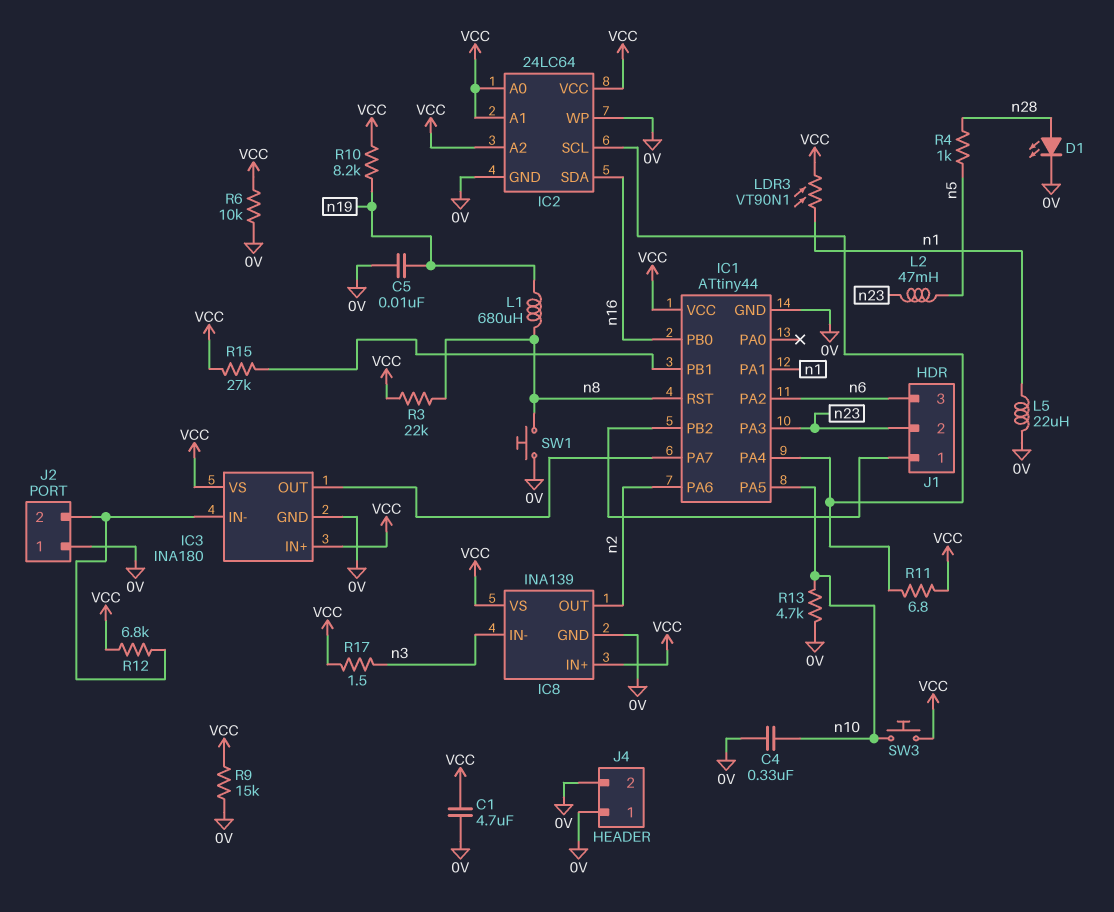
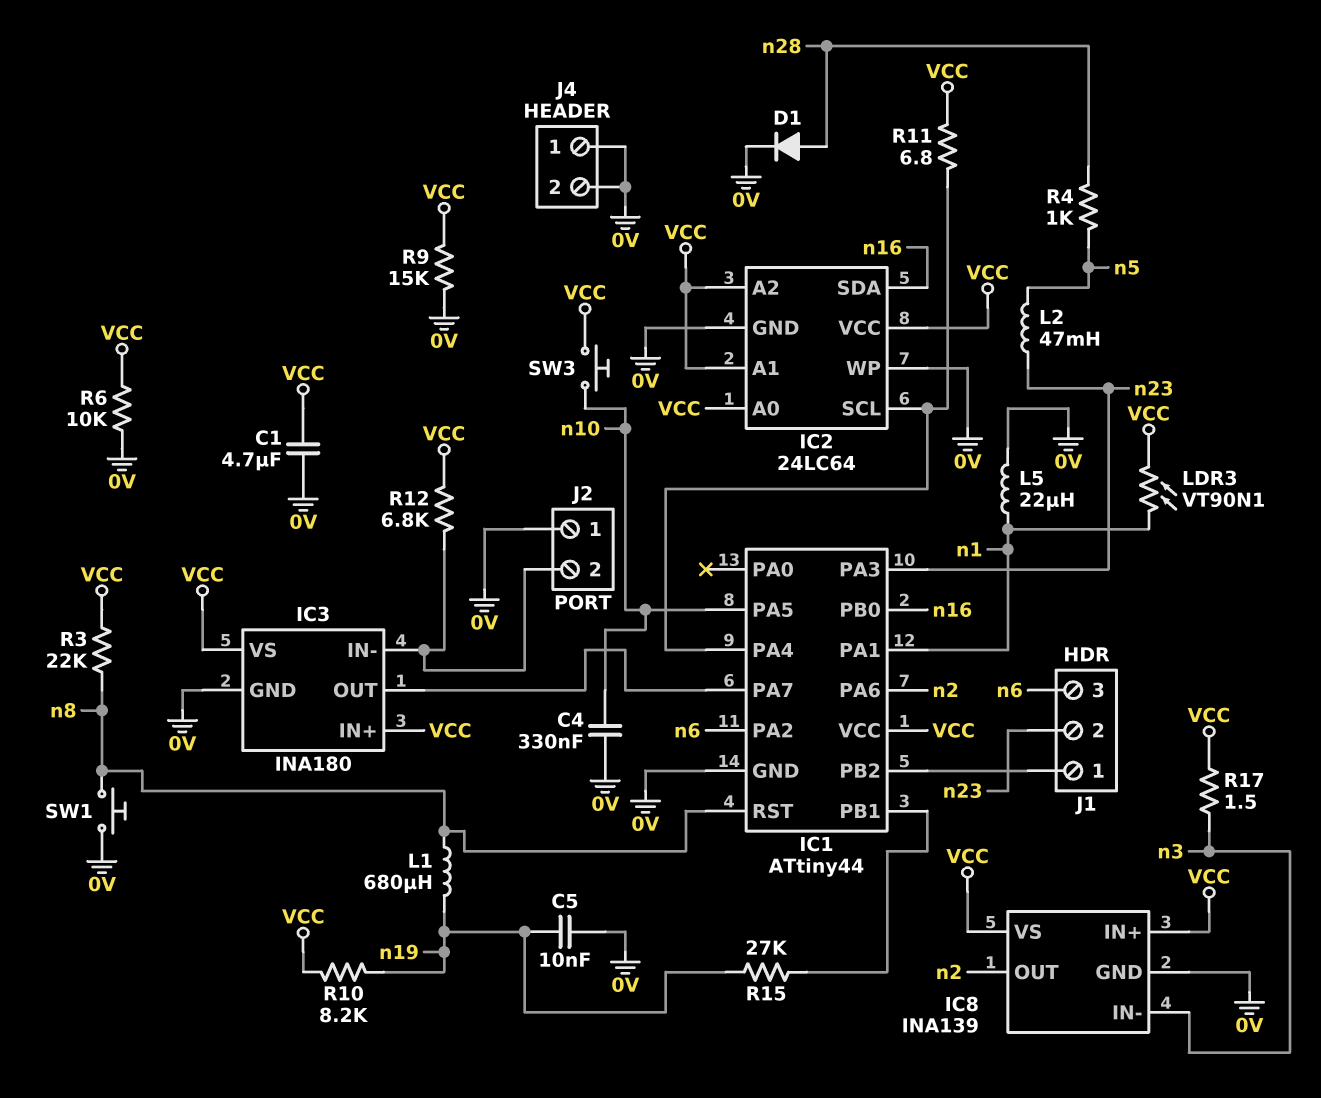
D1: LED (A n28, K 0V) -> diode (A n28, K 0V)
R13: 4.7k (0V, n10) -> none
R15: 27k (IC1/PB1, VCC) -> 27k (IC1/PB1, n19)

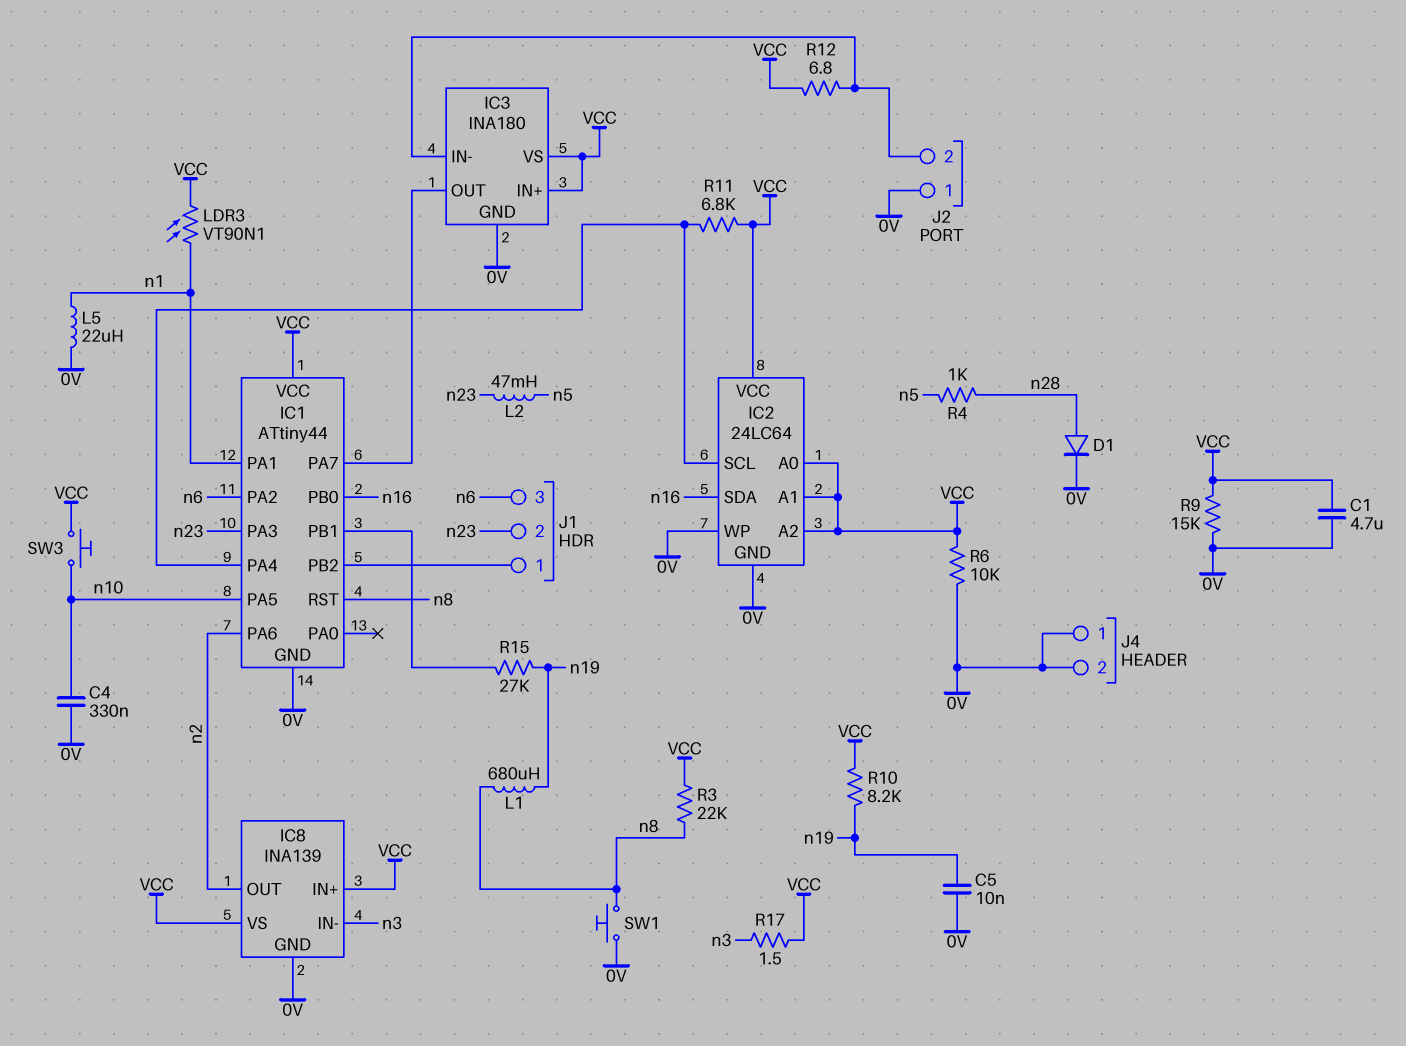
R11: 6.8 (IC1/PA4, VCC) -> 6.8k (IC1/PA4, VCC)
R12: 6.8k (IC3/IN-, VCC) -> 6.8 (IC3/IN-, VCC)

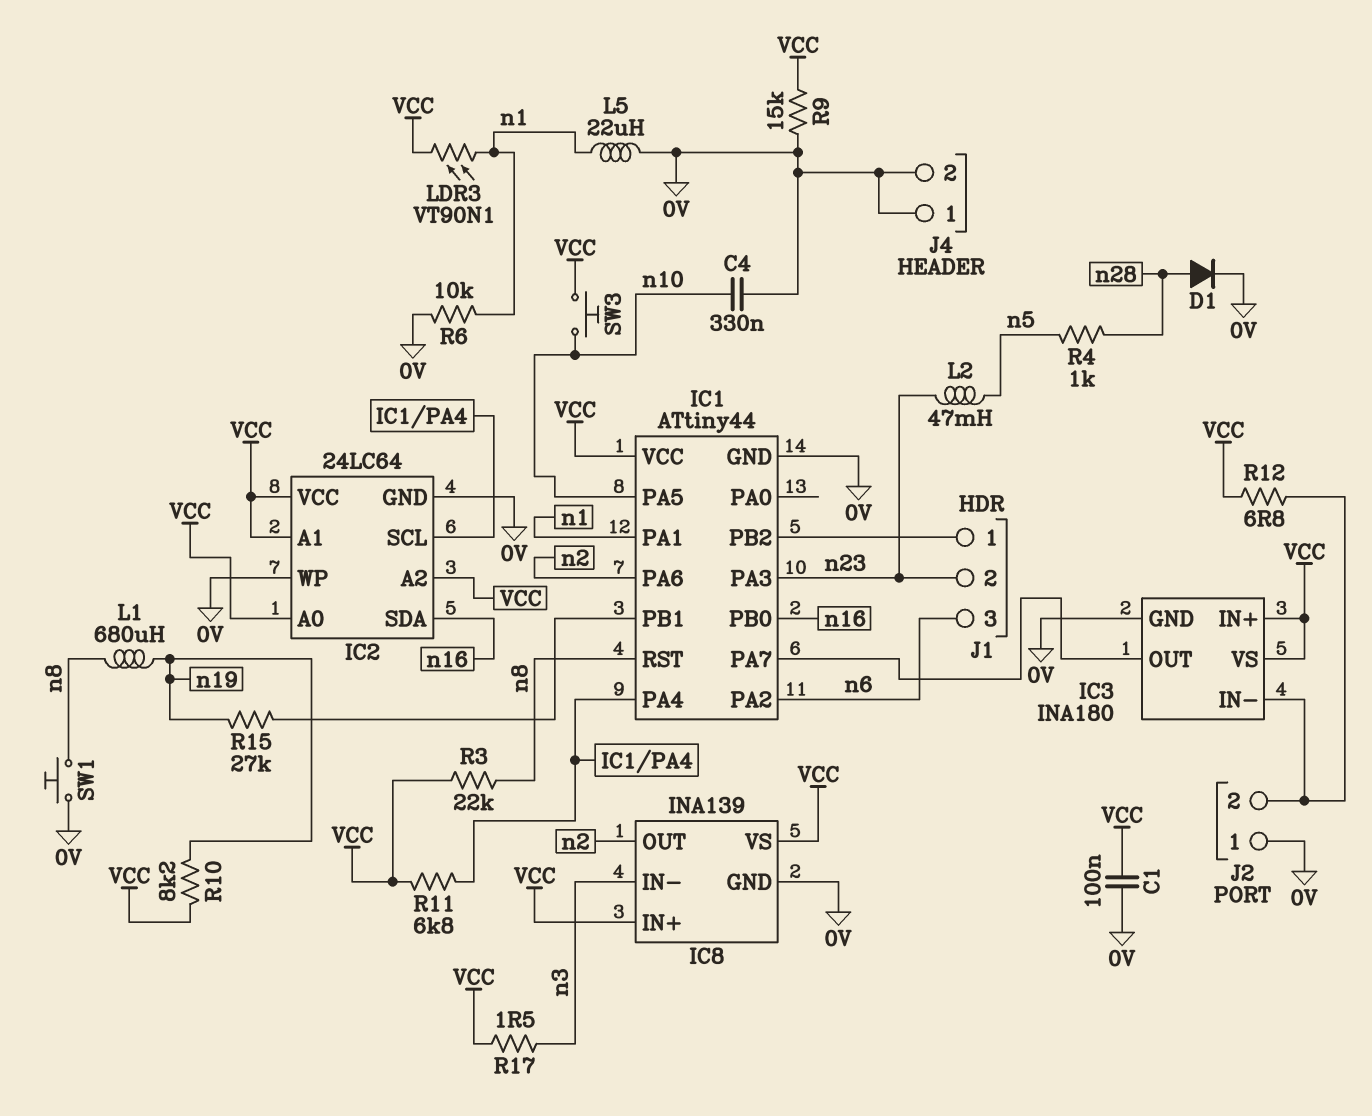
C1: 4.7uF (0V, VCC) -> 100nF (0V, VCC)
C5: 10nF (0V, n19) -> none
R6: 10k (0V, VCC) -> 10k (0V, n1)

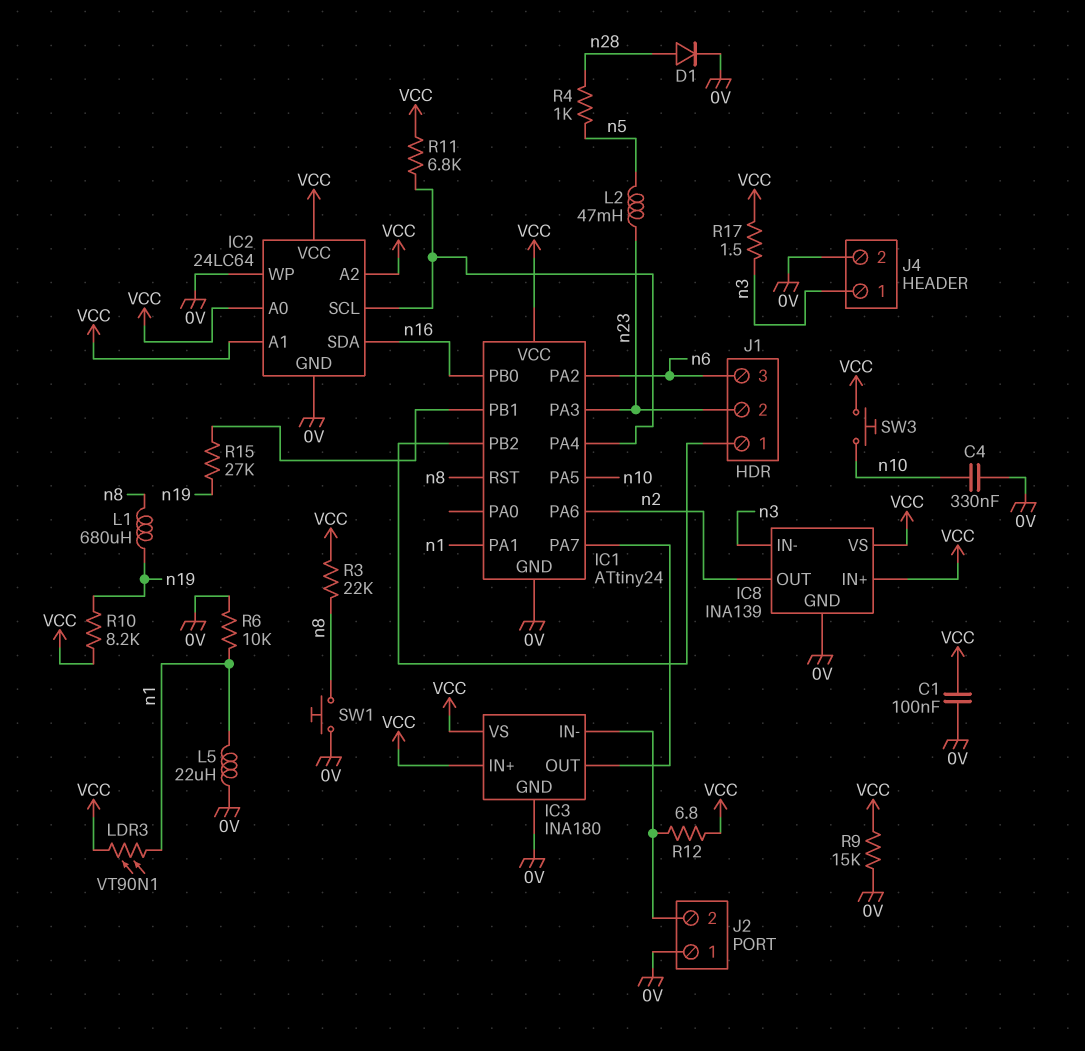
IC1: ATtiny44 -> ATtiny24
J4 pin 1: 0V -> n3

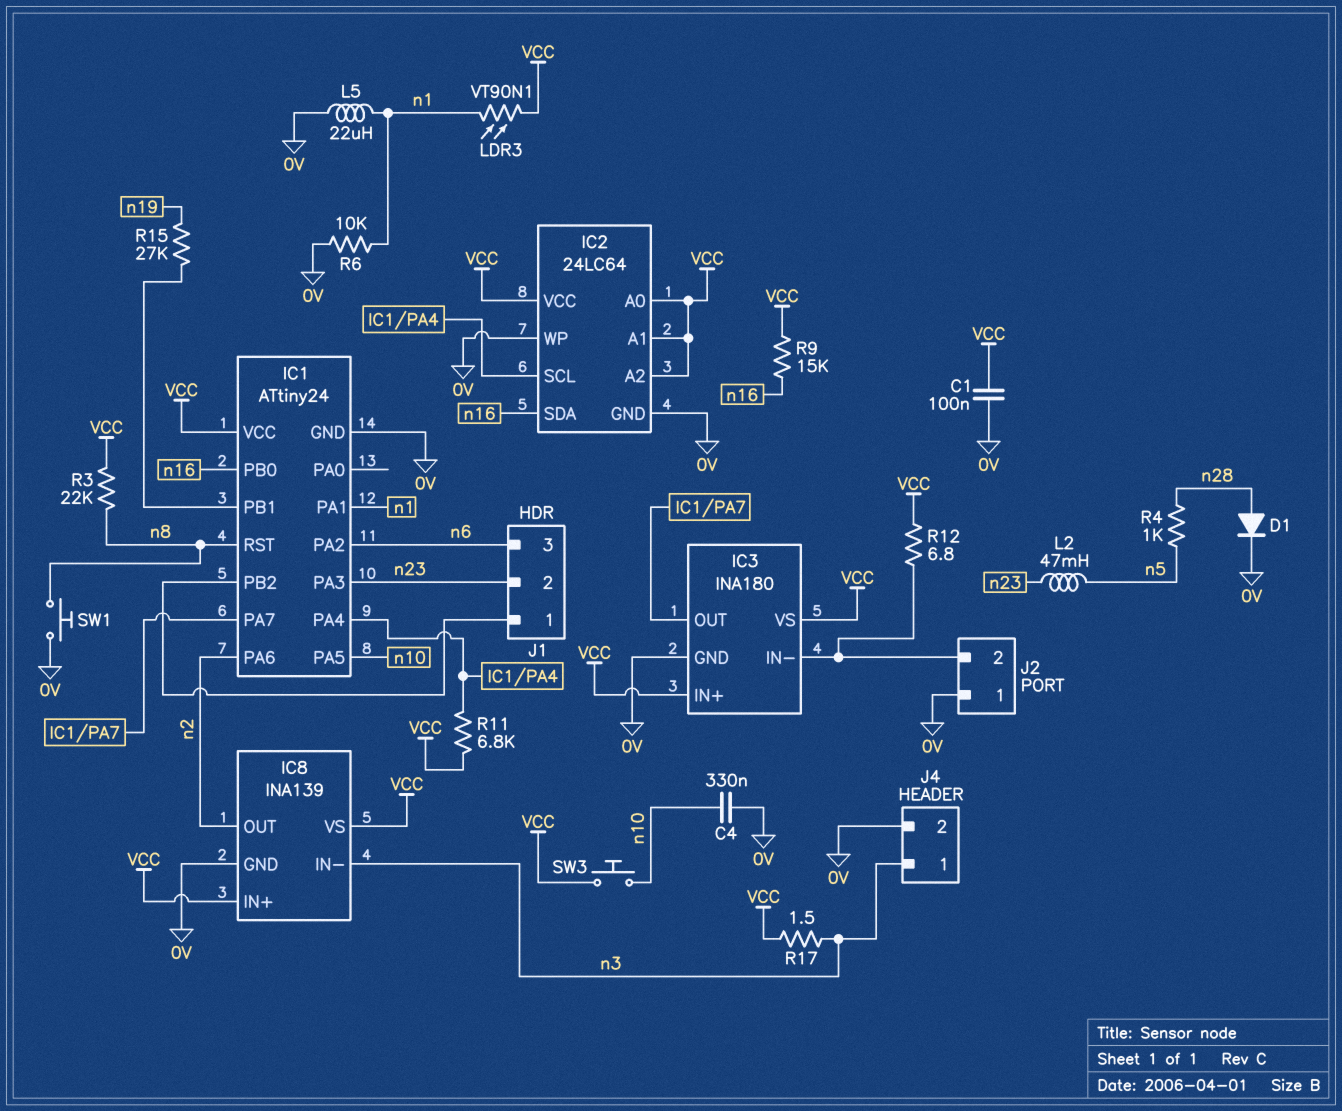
L1: 680uH (n8, n19) -> none
R9: 15k (0V, VCC) -> 15k (VCC, n16)
R10: 8.2k (VCC, n19) -> none

